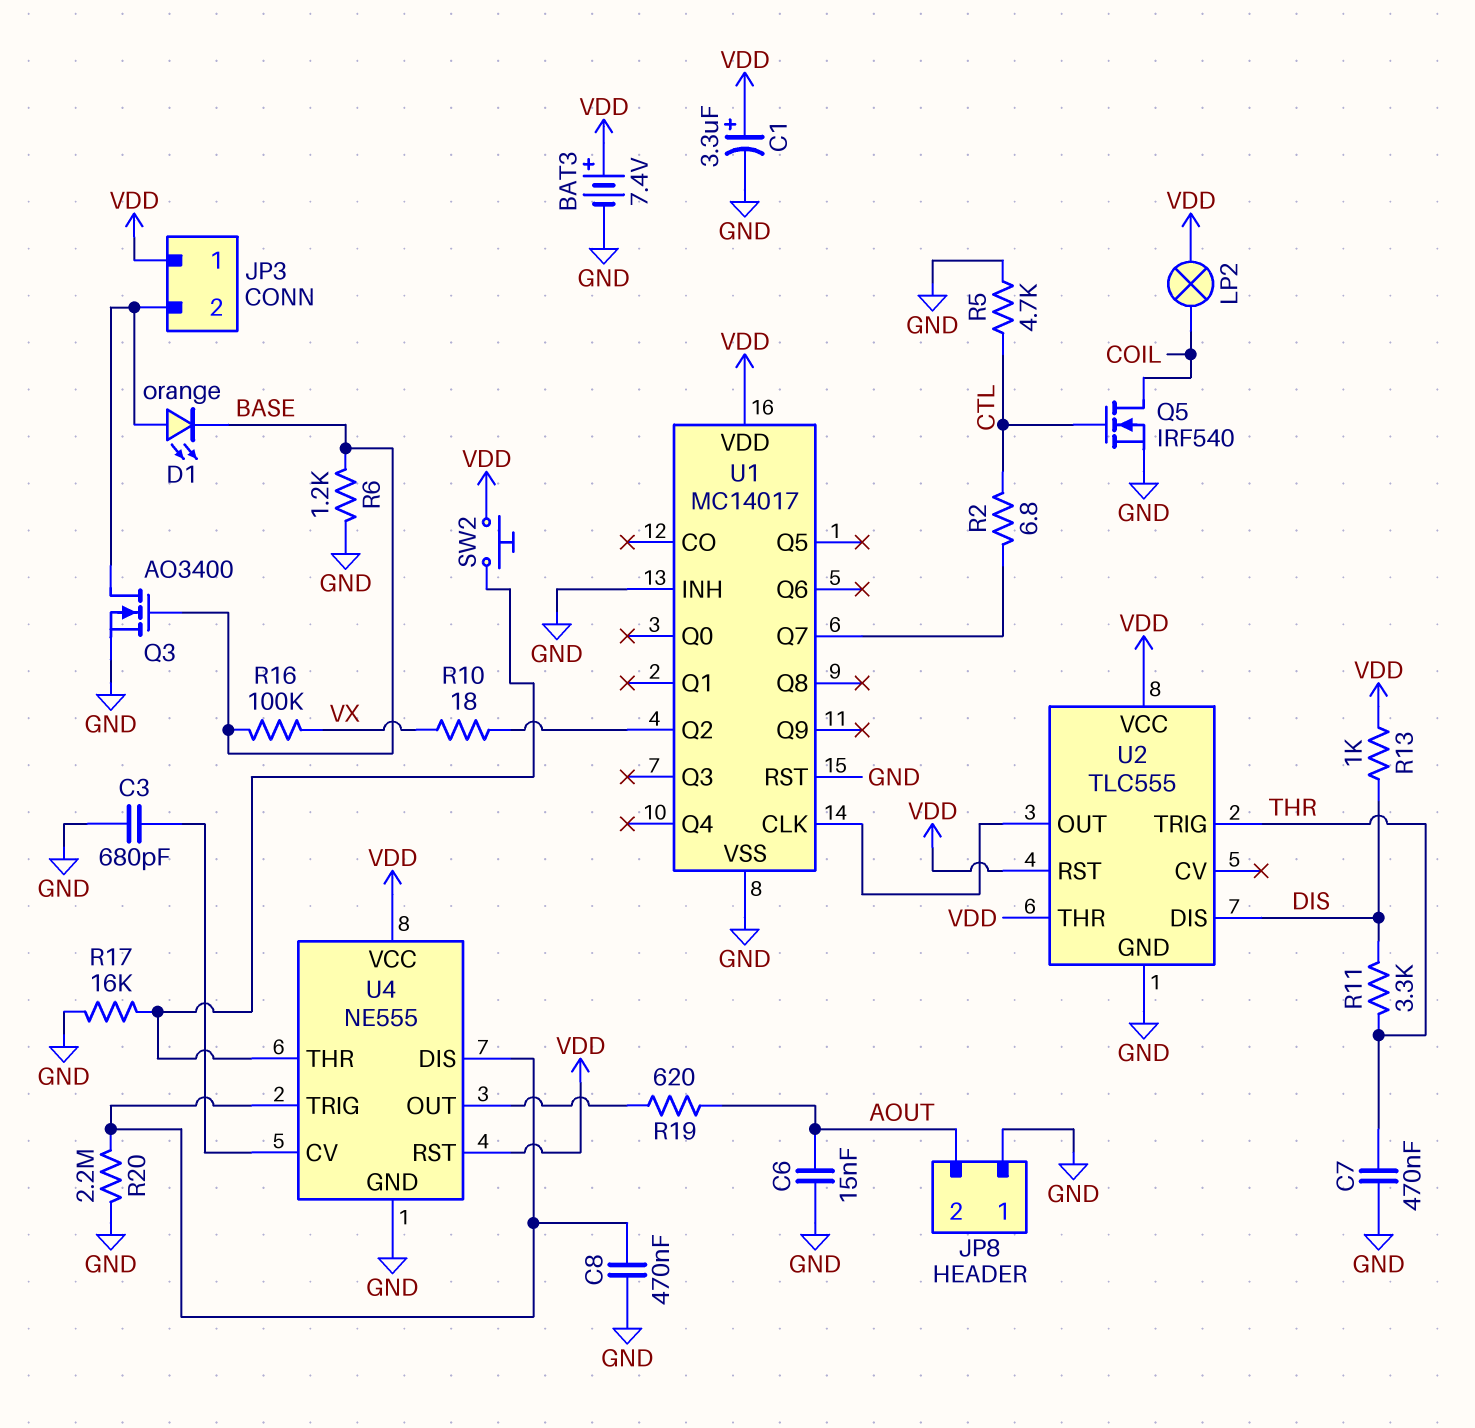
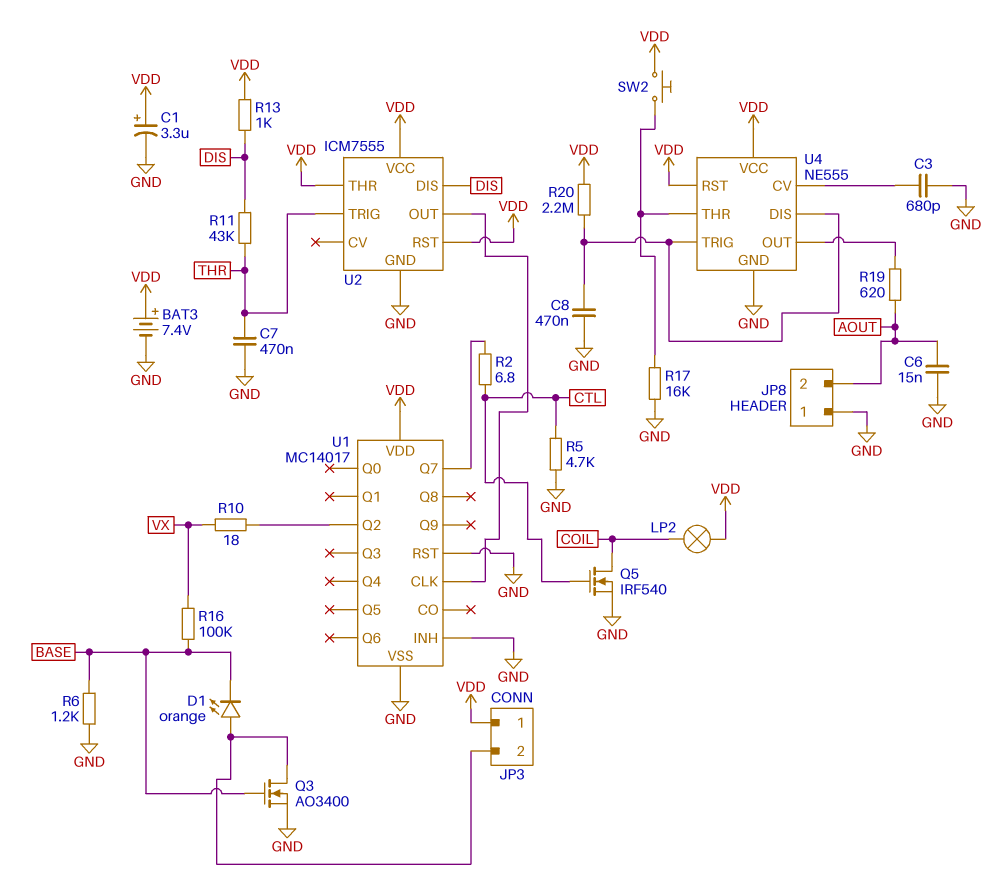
R11: 3.3k (DIS, THR) -> 43k (DIS, THR)
R20: 2.2M (GND, U4/DIS) -> 2.2M (U4/DIS, VDD)
U2: TLC555 -> ICM7555

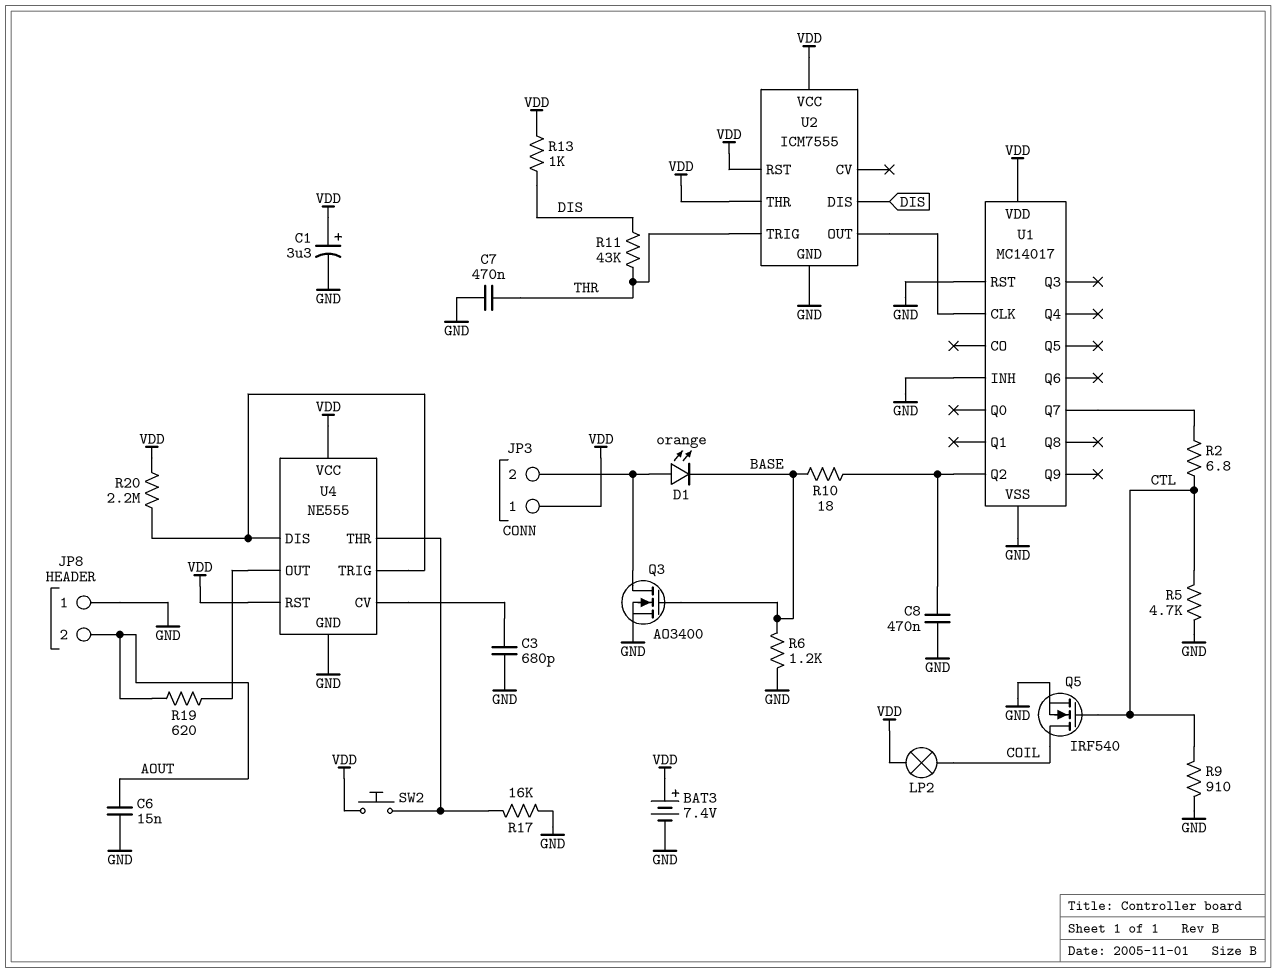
C8: 470nF (GND, U4/DIS) -> 470nF (GND, U1/Q2)
R9: none -> 910 (CTL, GND)
R10: 18 (U1/Q2, VX) -> 18 (BASE, U1/Q2)
R16: 100k (BASE, VX) -> none

